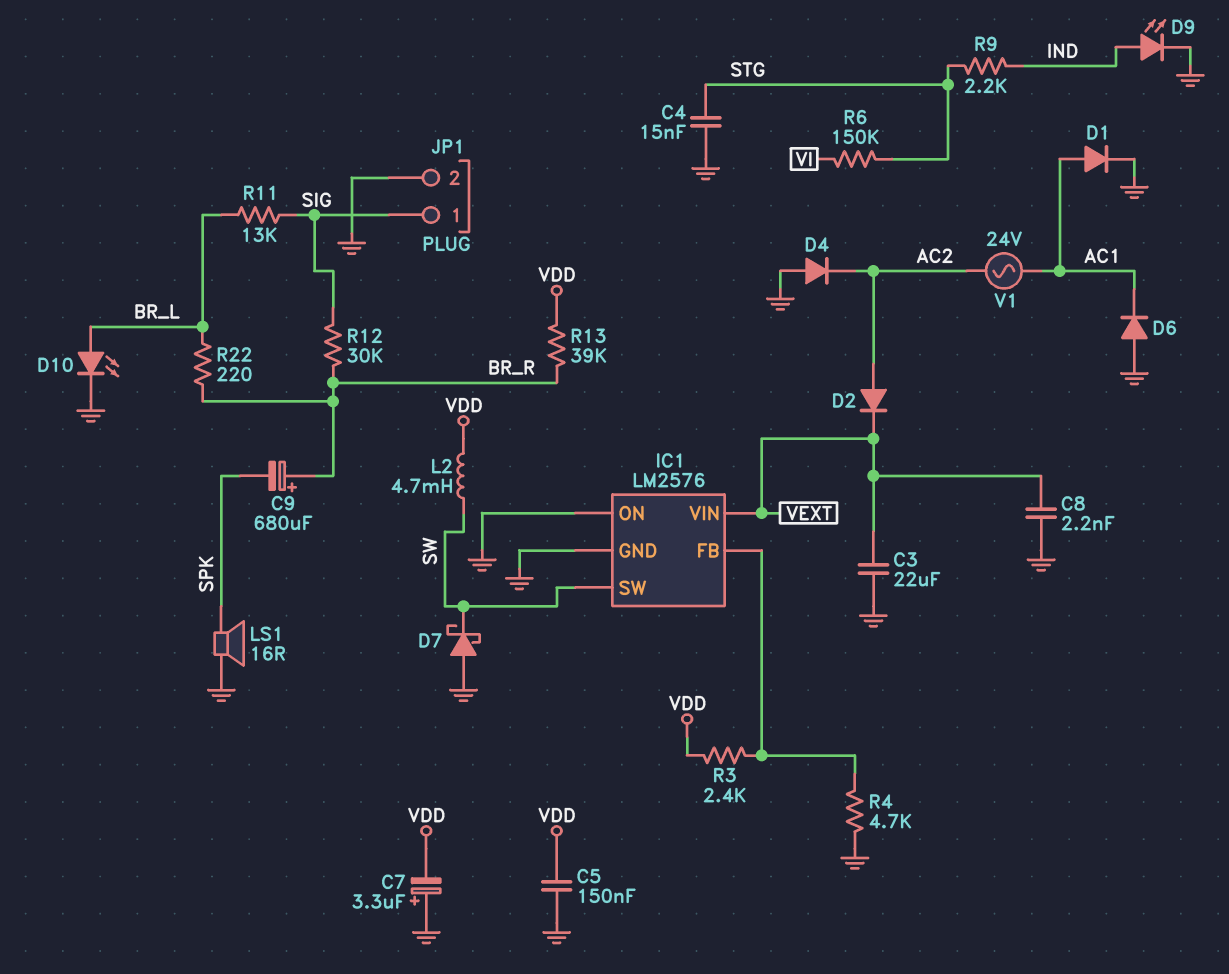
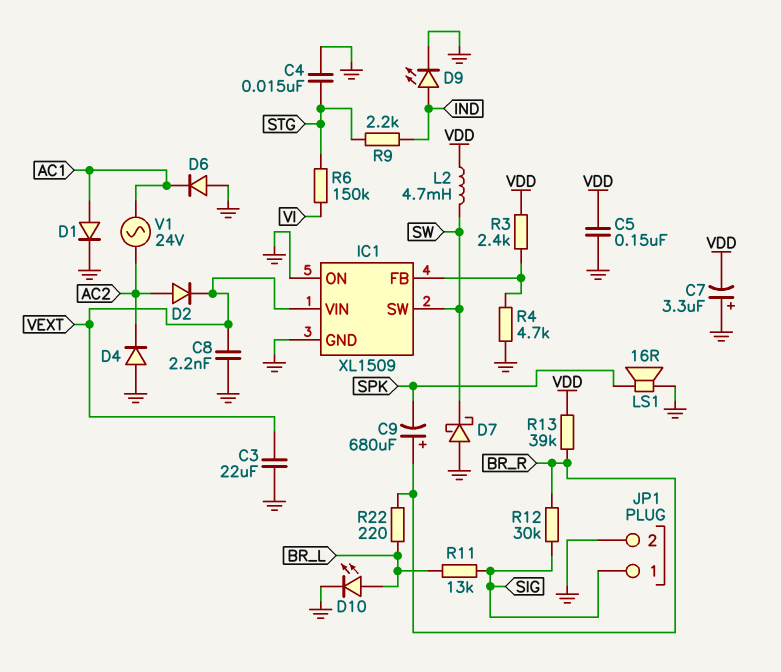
IC1: LM2576 -> XL1509

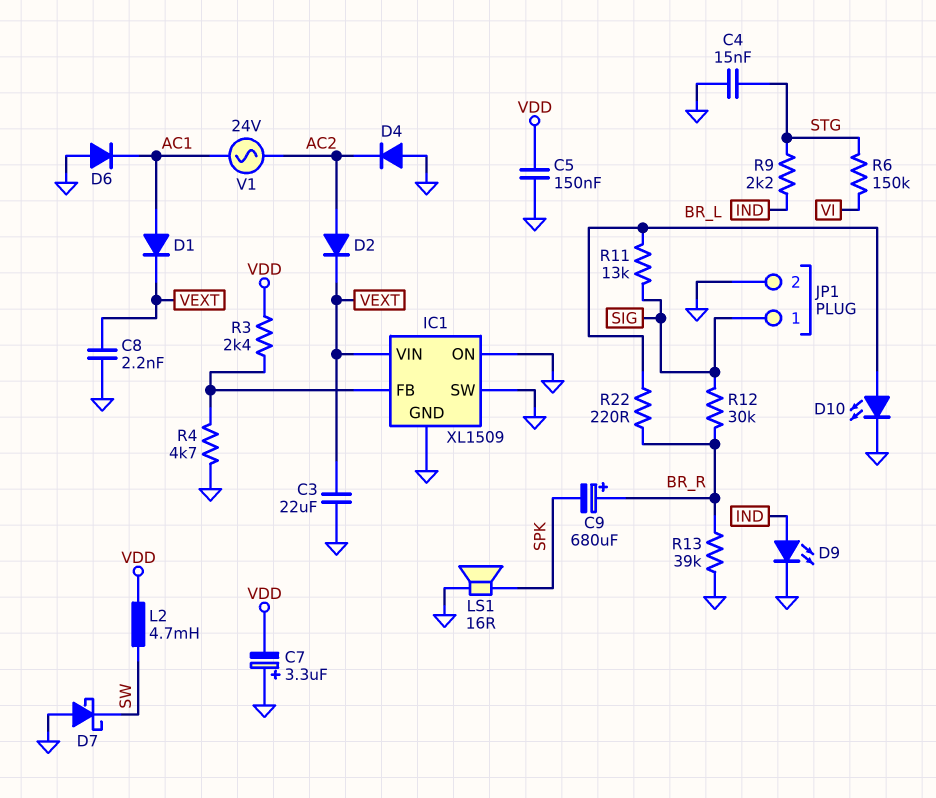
D1: diode (A AC1, K GND) -> diode (A AC1, K VEXT)
IC1 pin SW: SW -> GND
R13: 39k (BR_R, VDD) -> 39k (BR_R, GND)

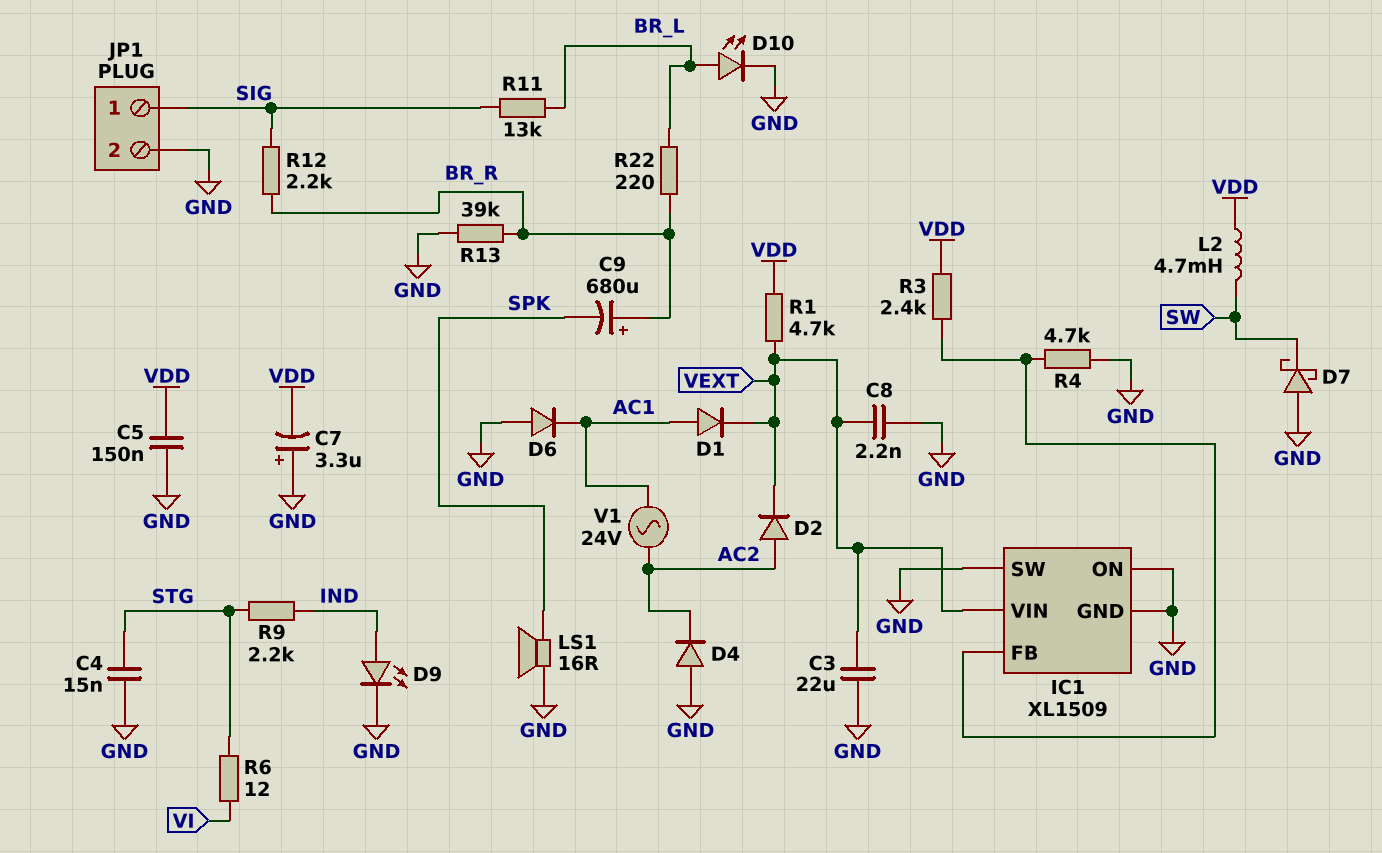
R1: none -> 4.7k (VDD, VEXT)
R6: 150k (STG, VI) -> 12 (STG, VI)
R12: 30k (BR_R, SIG) -> 2.2k (BR_R, SIG)

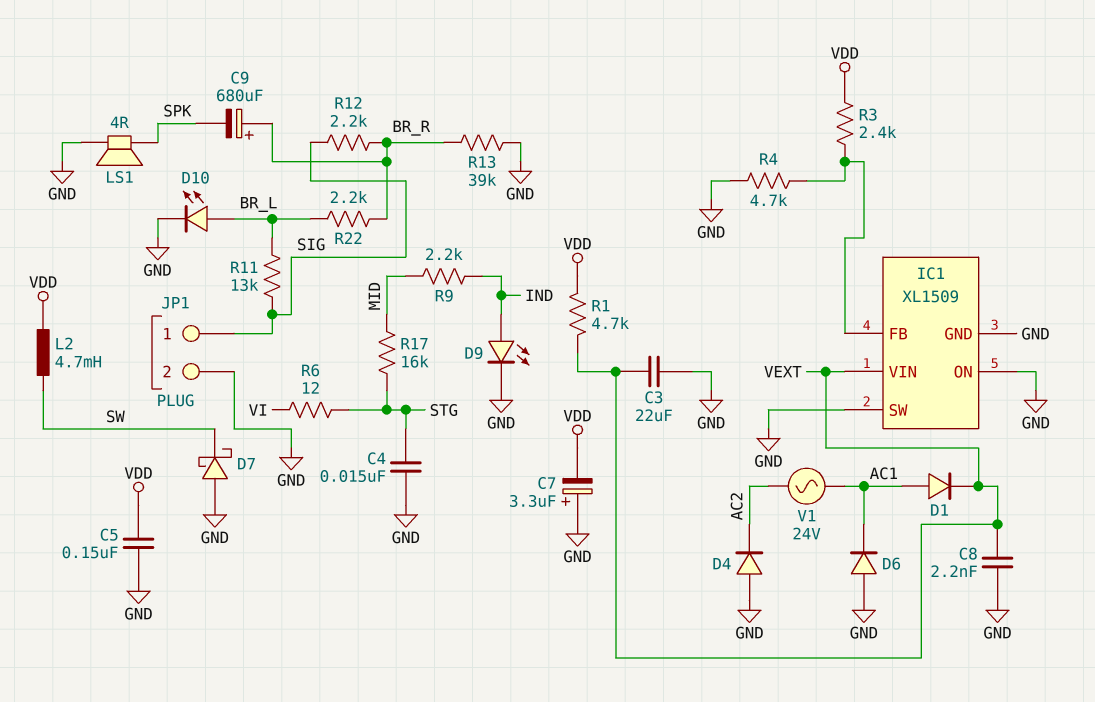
D2: diode (A AC2, K VEXT) -> none
LS1: speaker 16R (GND, SPK) -> speaker 4R (GND, SPK)
R9: 2.2k (IND, STG) -> 2.2k (IND, MID)
R17: none -> 16k (MID, STG)
R22: 220 (BR_L, BR_R) -> 2.2k (BR_L, BR_R)

